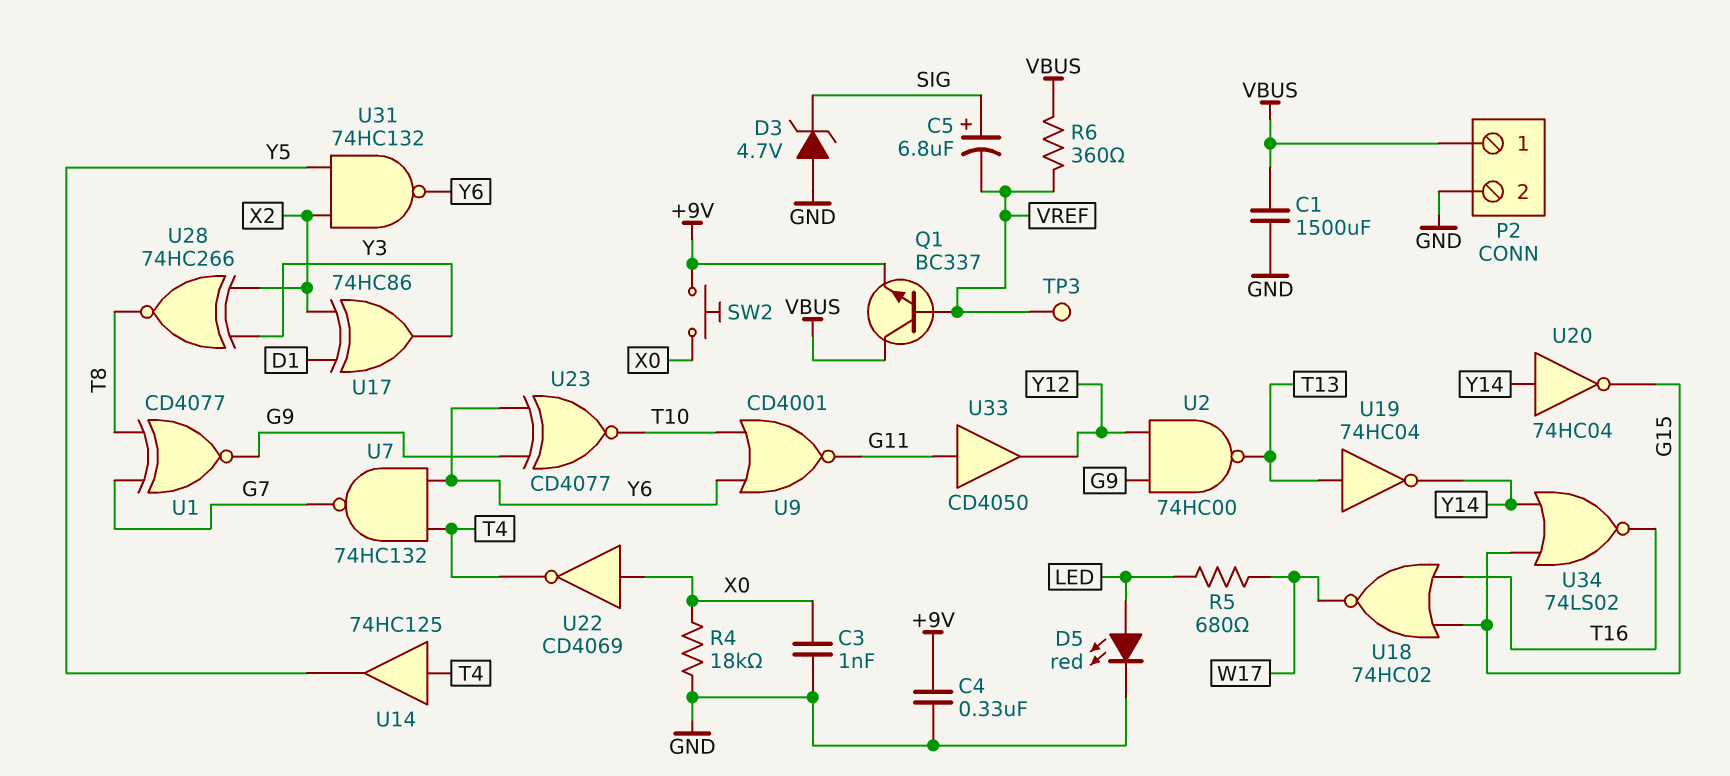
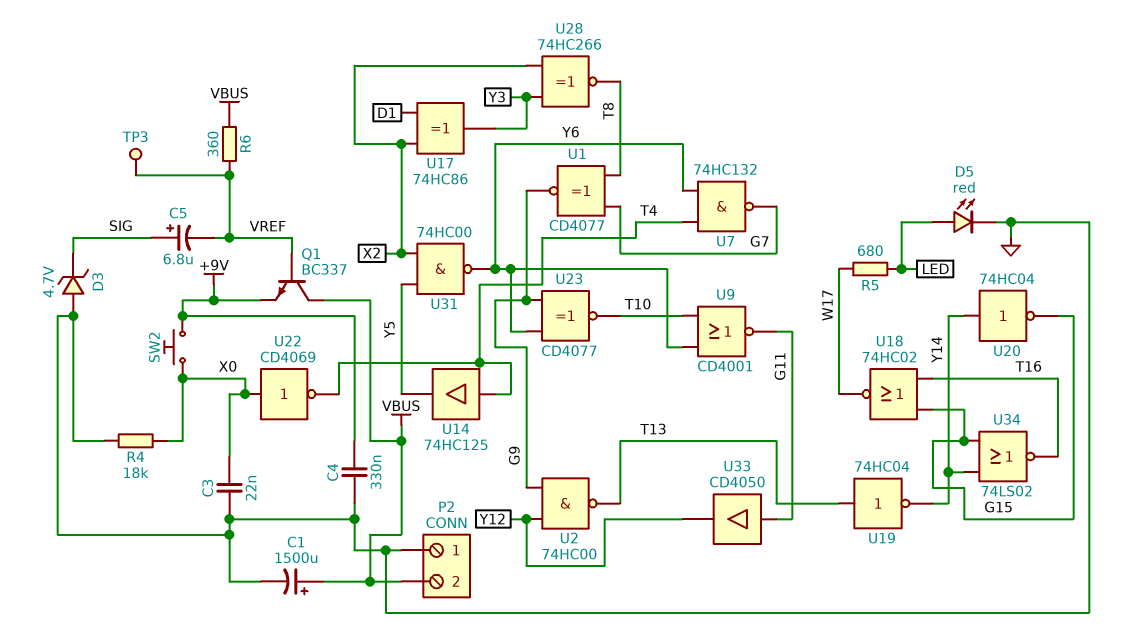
C1: 1500uF (GND, VBUS) -> 1500uF (plus VBUS, minus GND)
C3: 1nF (GND, X0) -> 22nF (GND, X0)
P2 pin 1: VBUS -> GND
P2 pin 2: GND -> VBUS
U31: NAND 74HC132 (in X2, in Y5, out Y6) -> NAND 74HC00 (in X2, in Y5, out Y6)

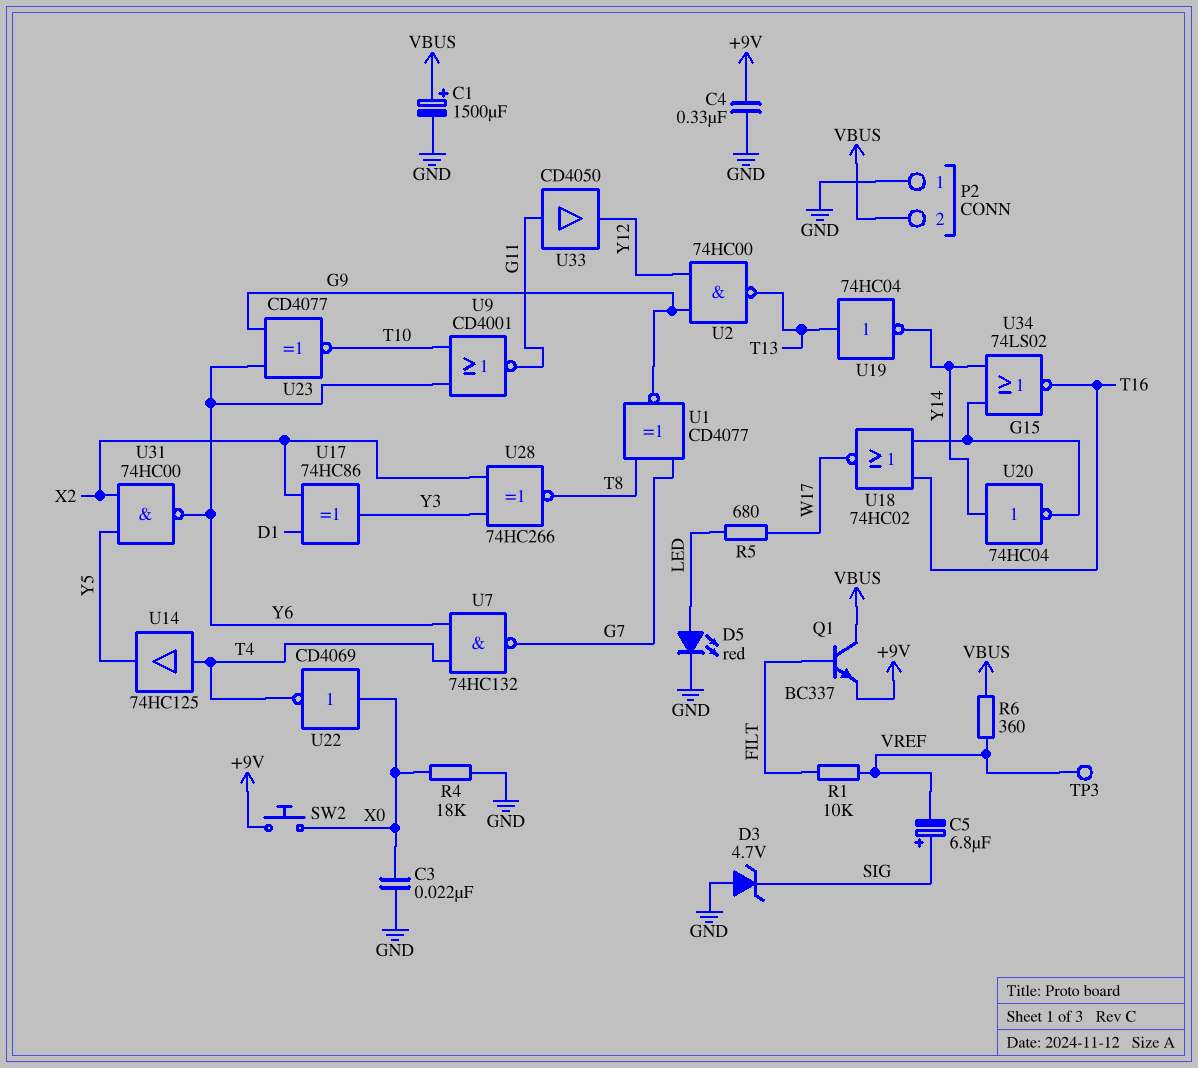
Q1: NPN BC337 (B VREF, C VBUS, E +9V) -> NPN BC337 (B FILT, C VBUS, E +9V)
R1: none -> 10k (FILT, VREF)

